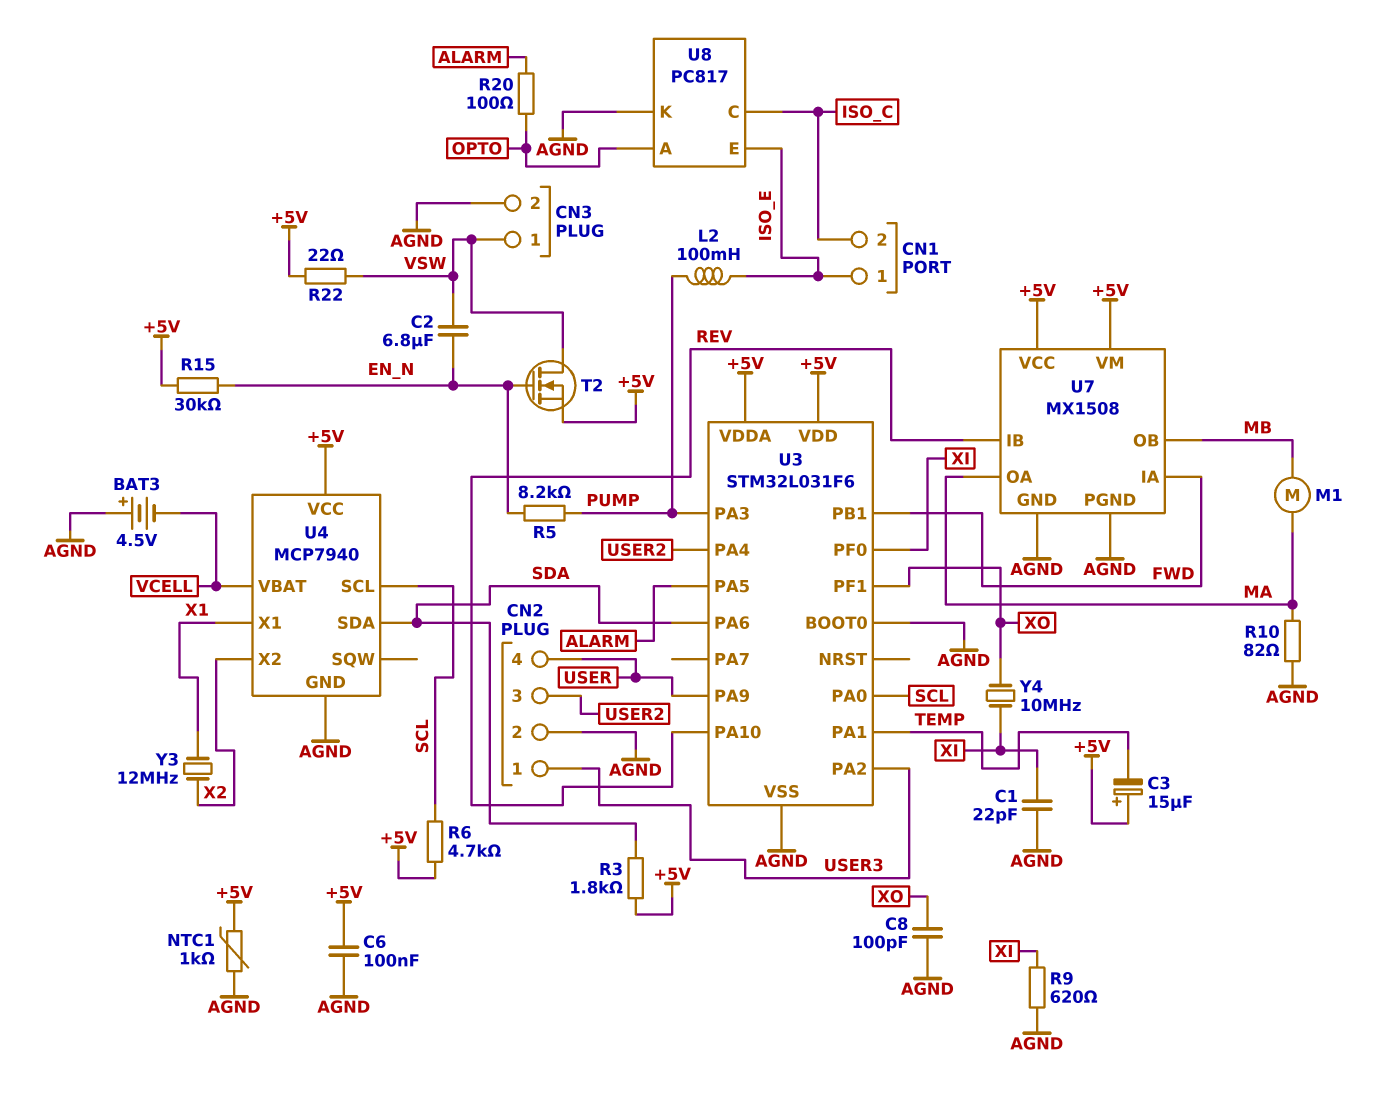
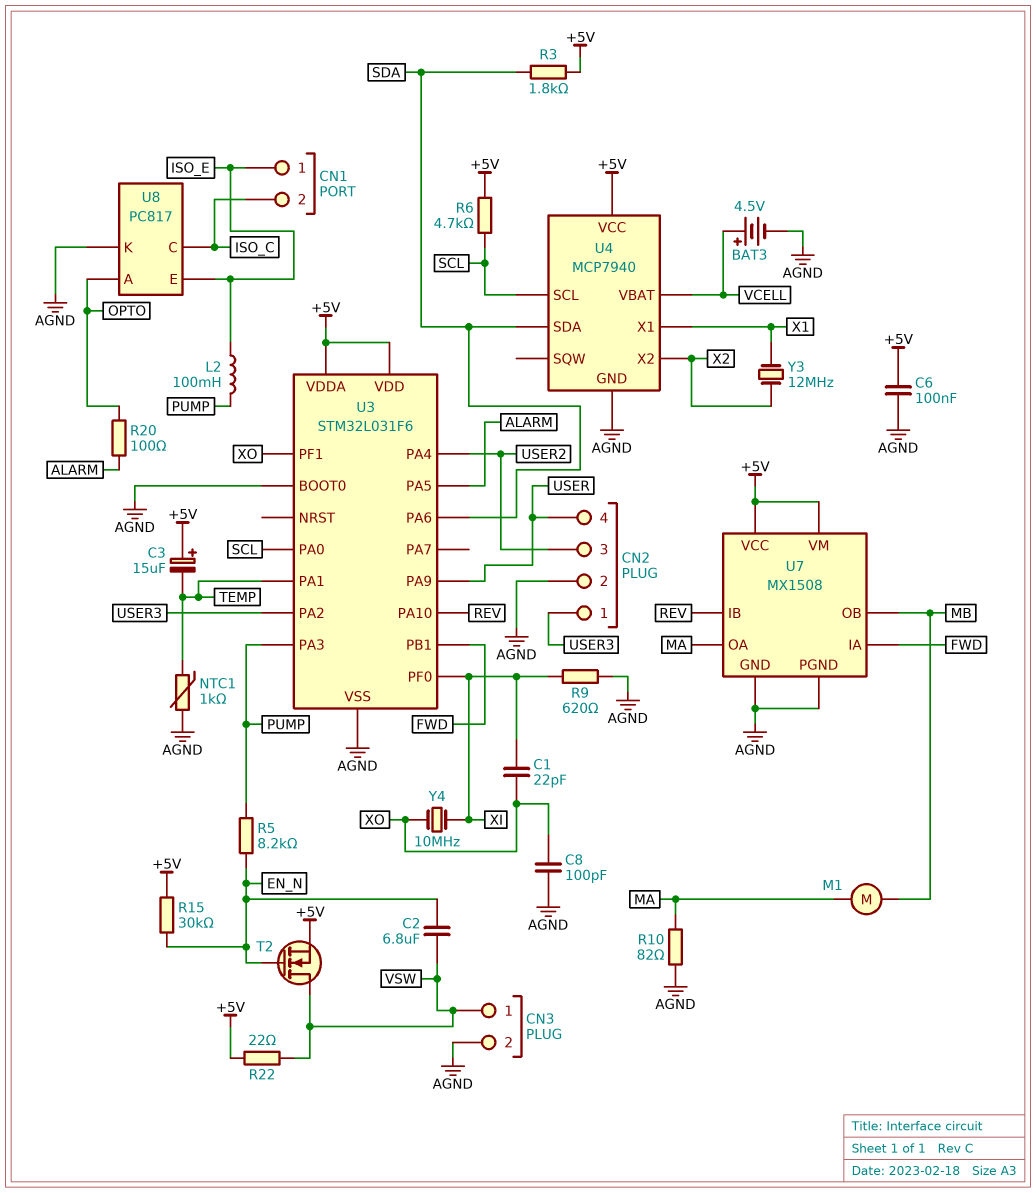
BAT3: 4.5V (plus AGND, minus VCELL) -> 4.5V (plus VCELL, minus AGND)
C1: 22pF (AGND, XI) -> 22pF (XI, XO)
NTC1: 1k (+5V, AGND) -> 1k (AGND, TEMP)

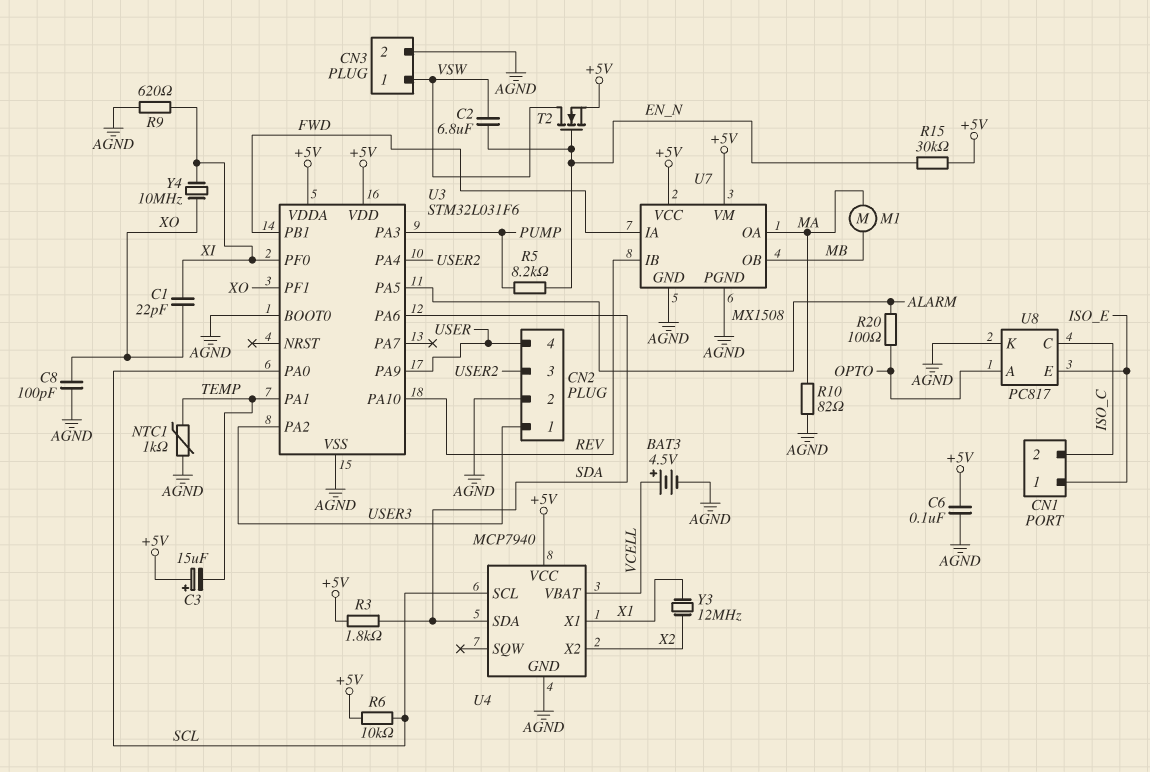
L2: 100mH (ISO_E, PUMP) -> none
R6: 4.7k (+5V, SCL) -> 10k (+5V, SCL)
R22: 22 (+5V, VSW) -> none

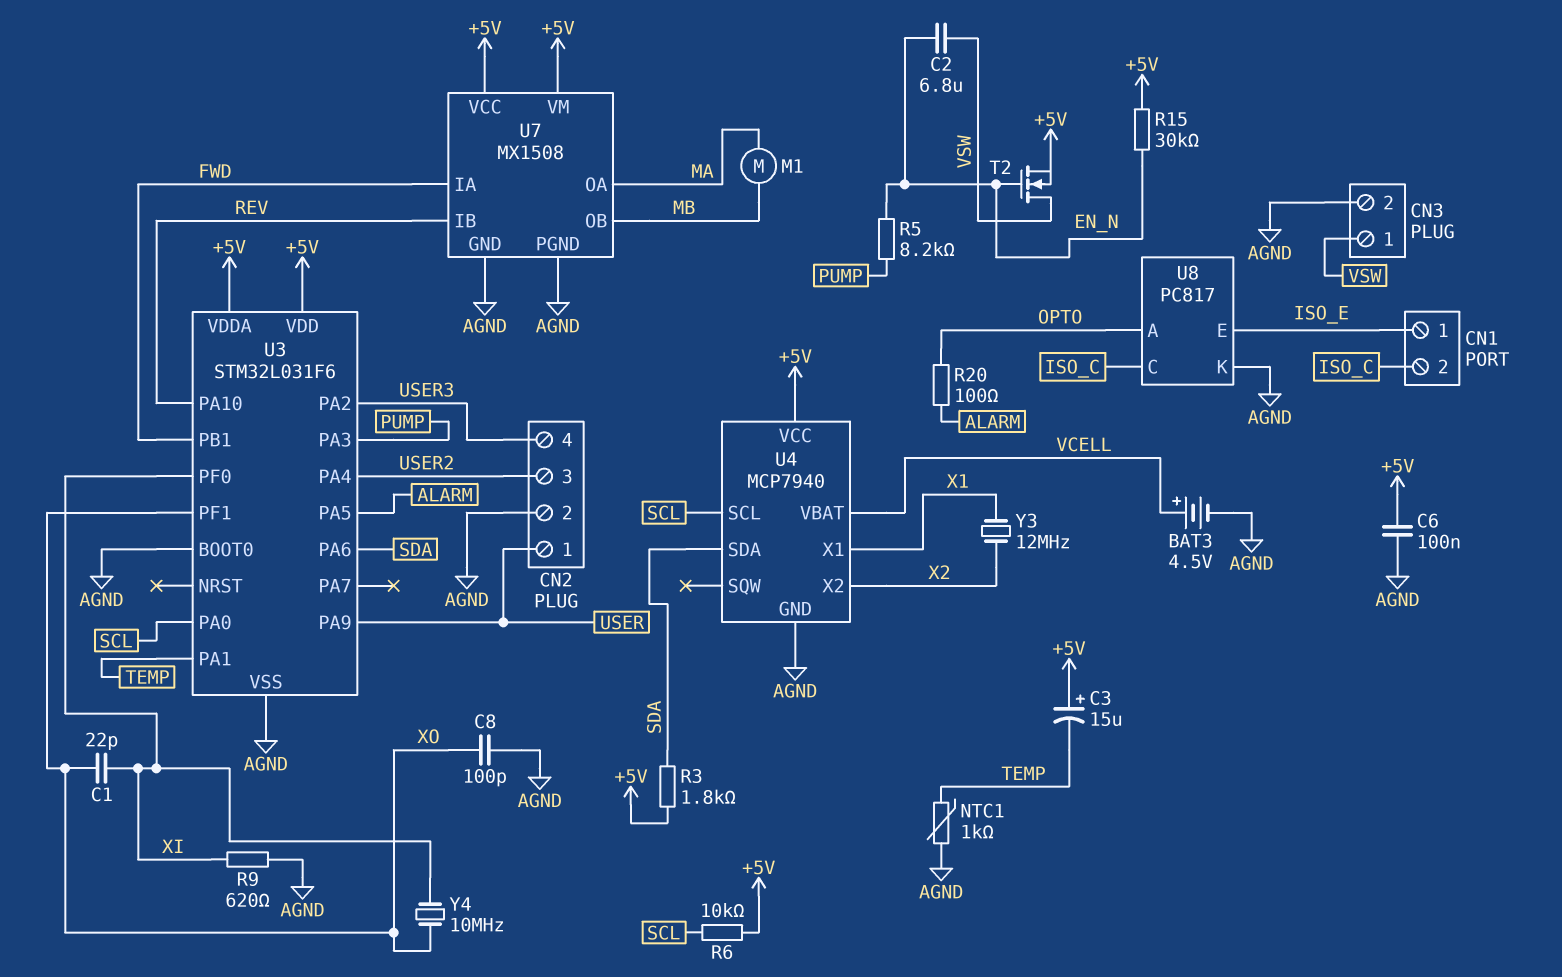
CN2 pin 1: USER3 -> USER
CN2 pin 4: USER -> USER3
R10: 82 (AGND, MA) -> none

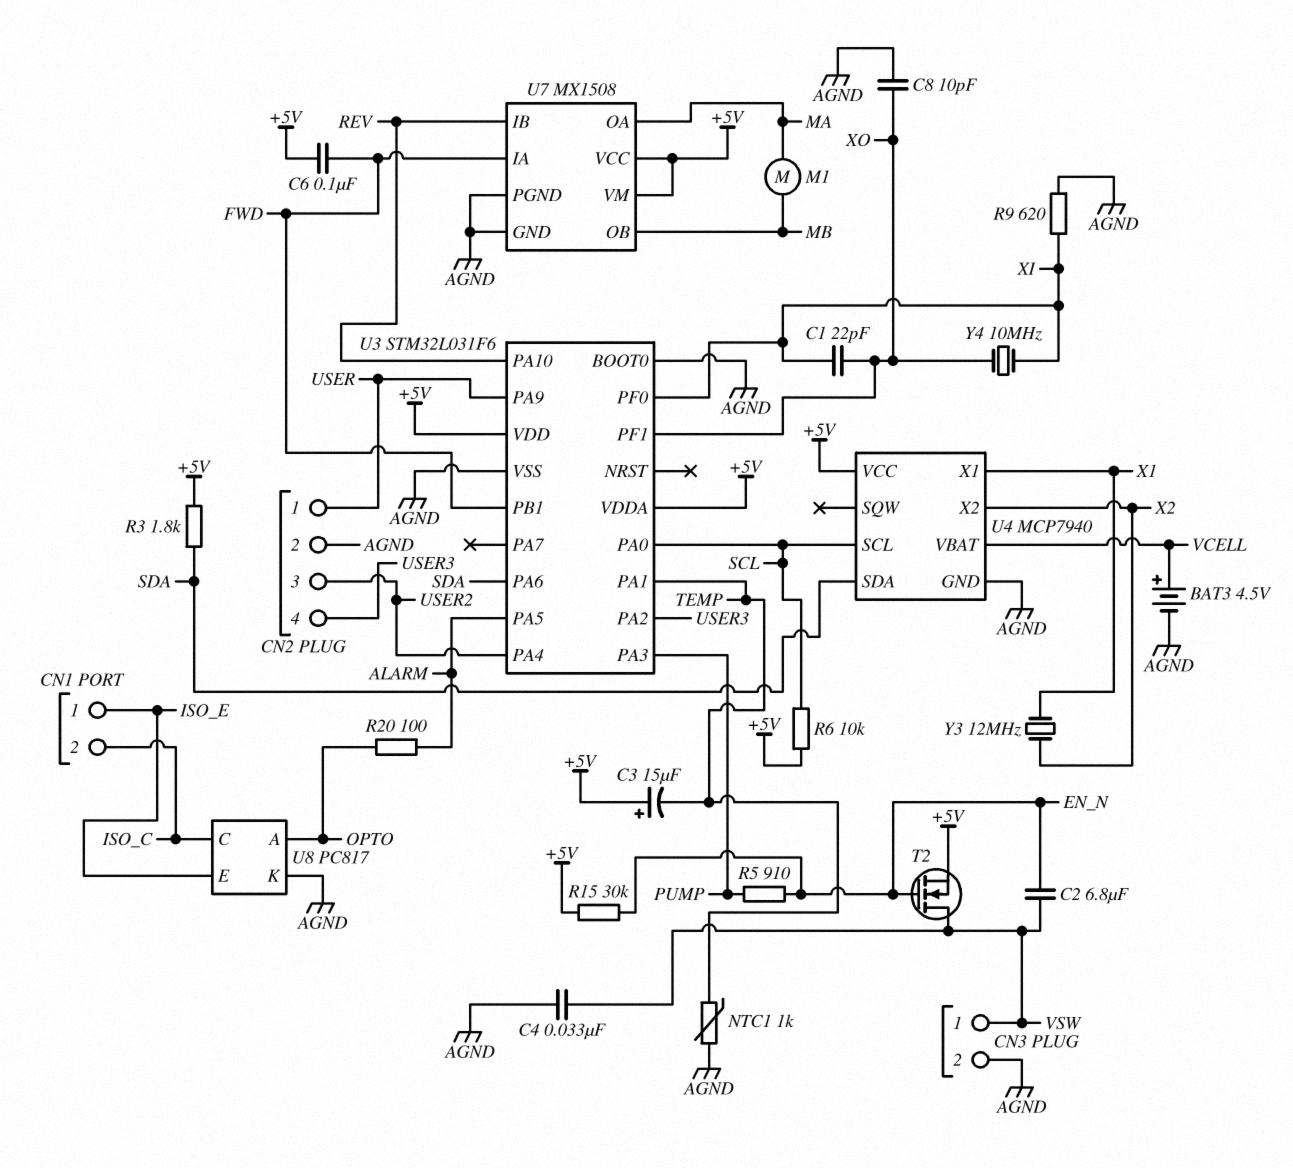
C4: none -> 33nF (AGND, VSW)
C6: 100nF (+5V, AGND) -> 100nF (+5V, FWD)
C8: 100pF (AGND, XO) -> 10pF (AGND, XO)
R5: 8.2k (EN_N, PUMP) -> 910 (EN_N, PUMP)

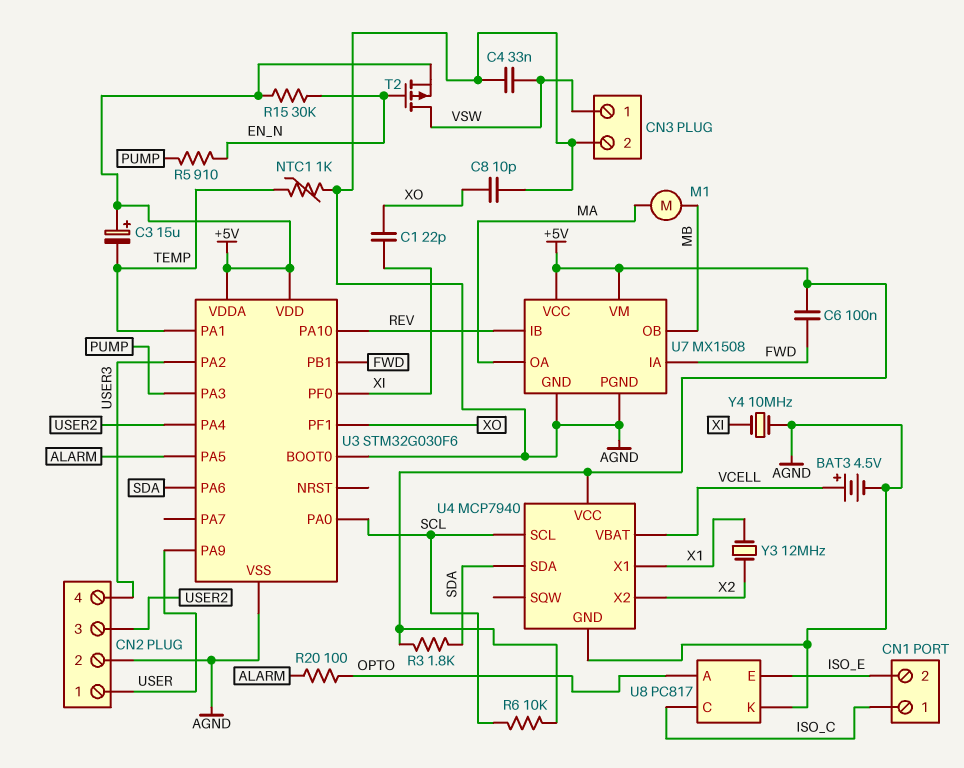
C2: 6.8uF (EN_N, VSW) -> none
CN1 pin 1: ISO_E -> ISO_C
CN1 pin 2: ISO_C -> ISO_E
R9: 620 (AGND, XI) -> none
T2: NMOS (G EN_N, D VSW, S +5V) -> PMOS (G EN_N, D VSW, S +5V)
U3: STM32L031F6 -> STM32G030F6
Y4: 10MHz (XI, XO) -> 10MHz (AGND, XI)

